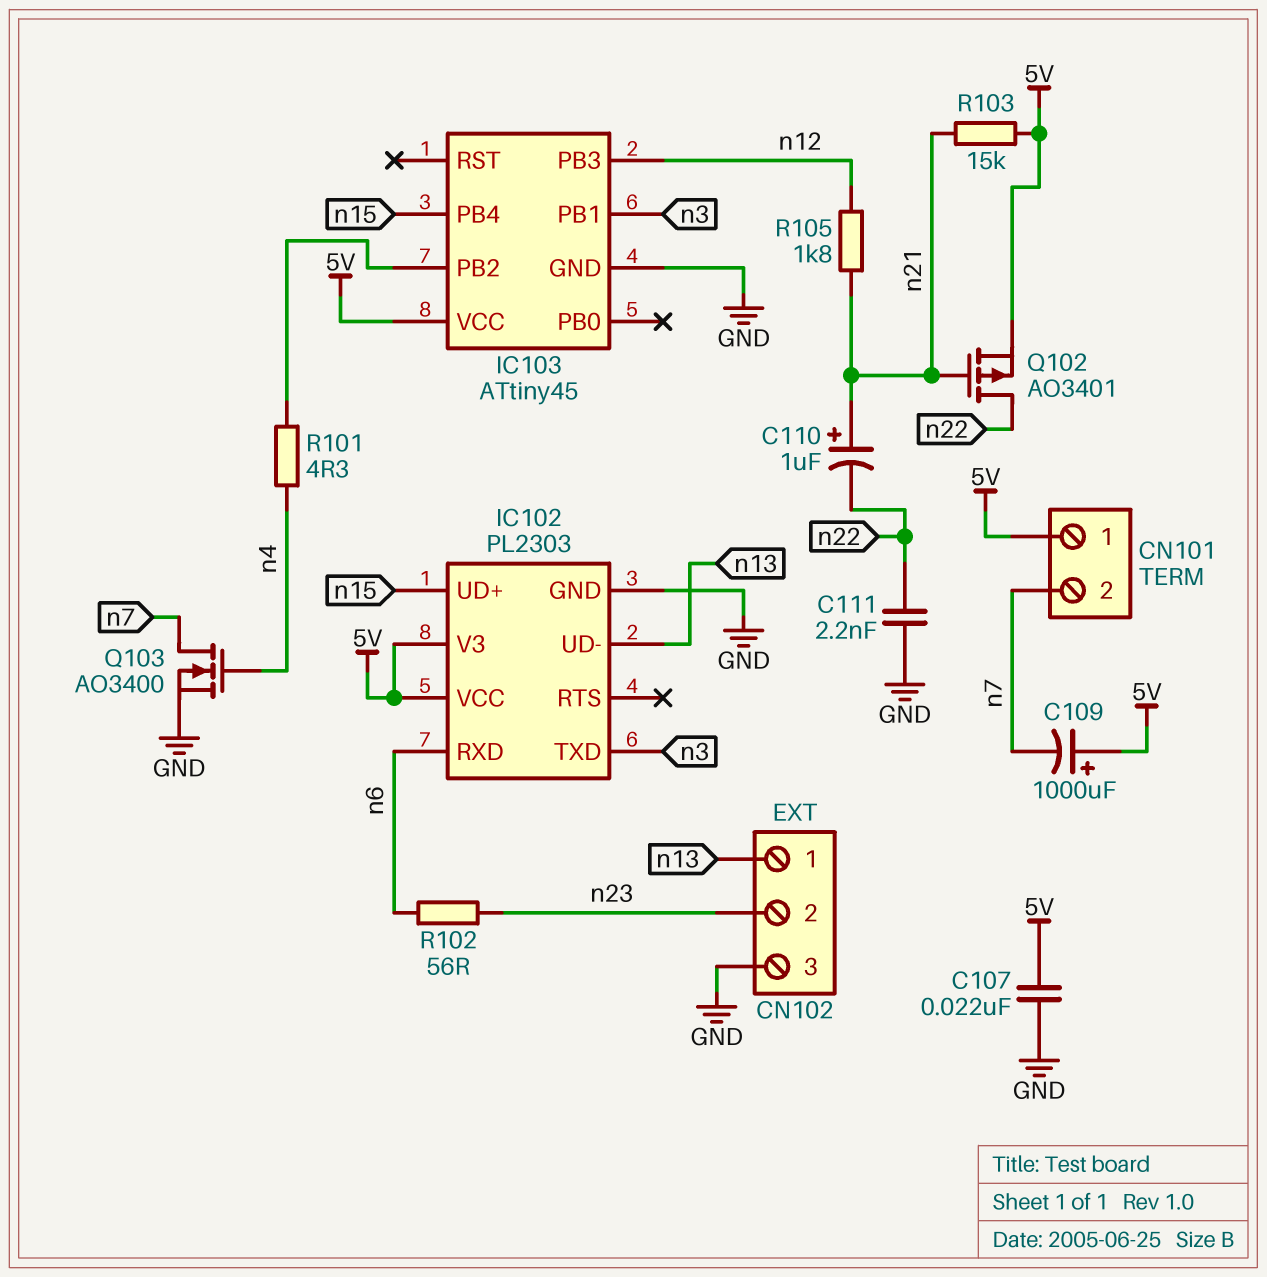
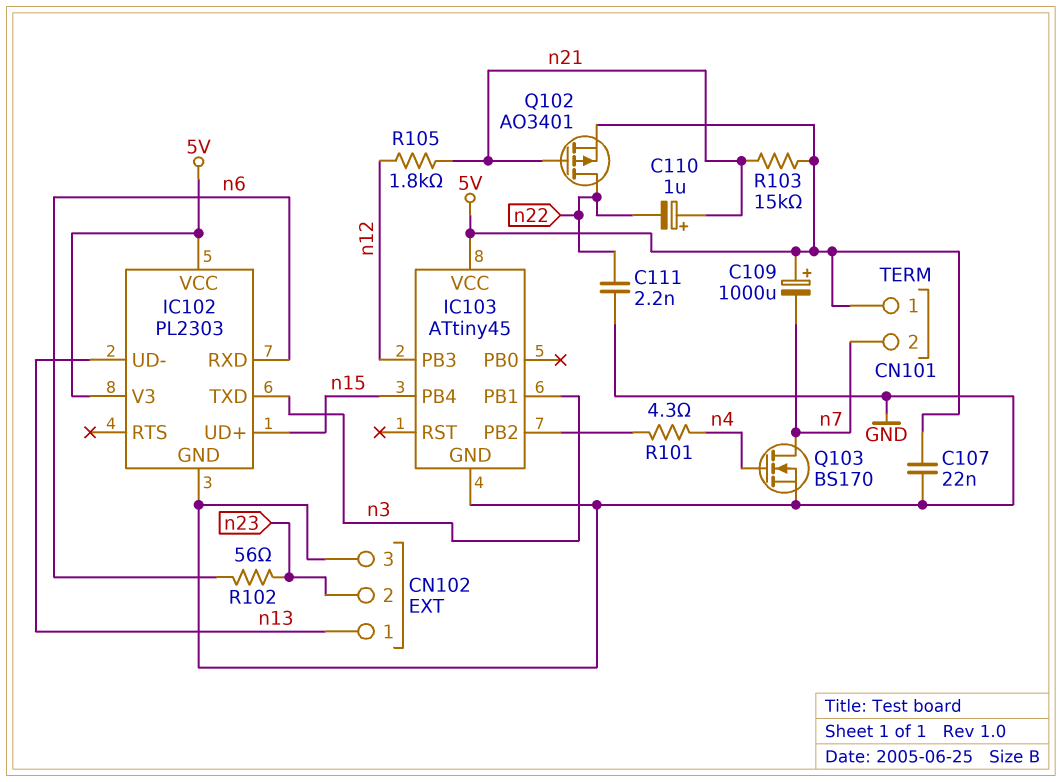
Q103: NMOS AO3400 (G n4, D n7, S GND) -> NMOS BS170 (G n4, D n7, S GND)

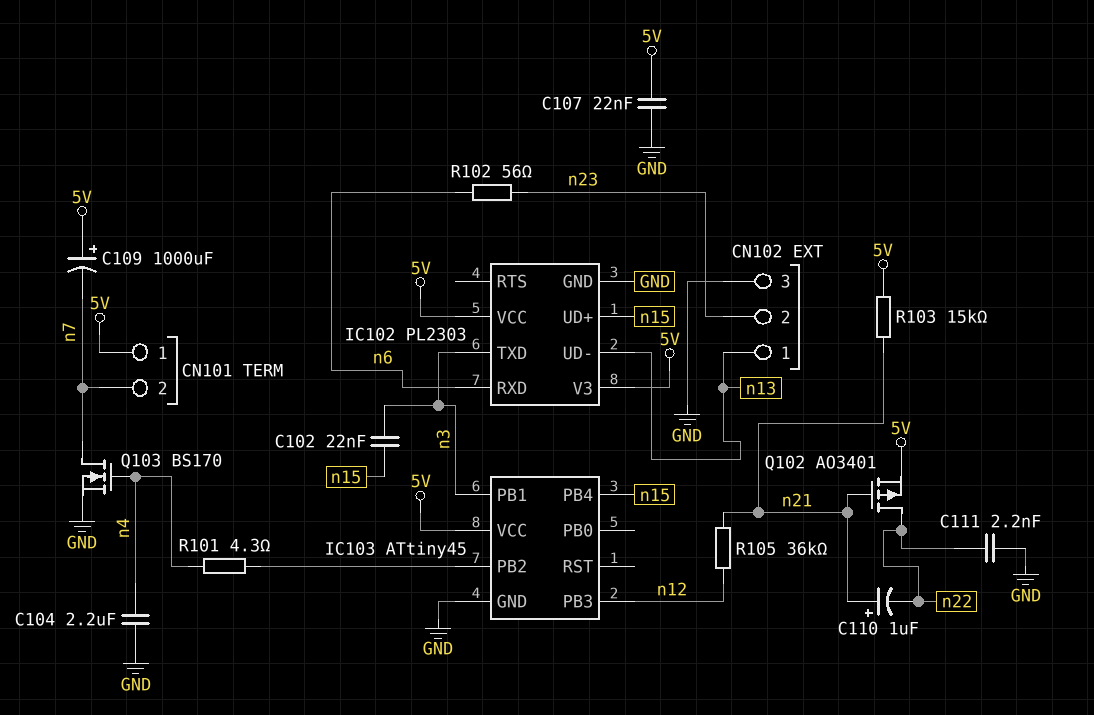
C102: none -> 22nF (n3, n15)
C104: none -> 2.2uF (GND, n4)
R105: 1.8k (n12, n21) -> 36k (n12, n21)

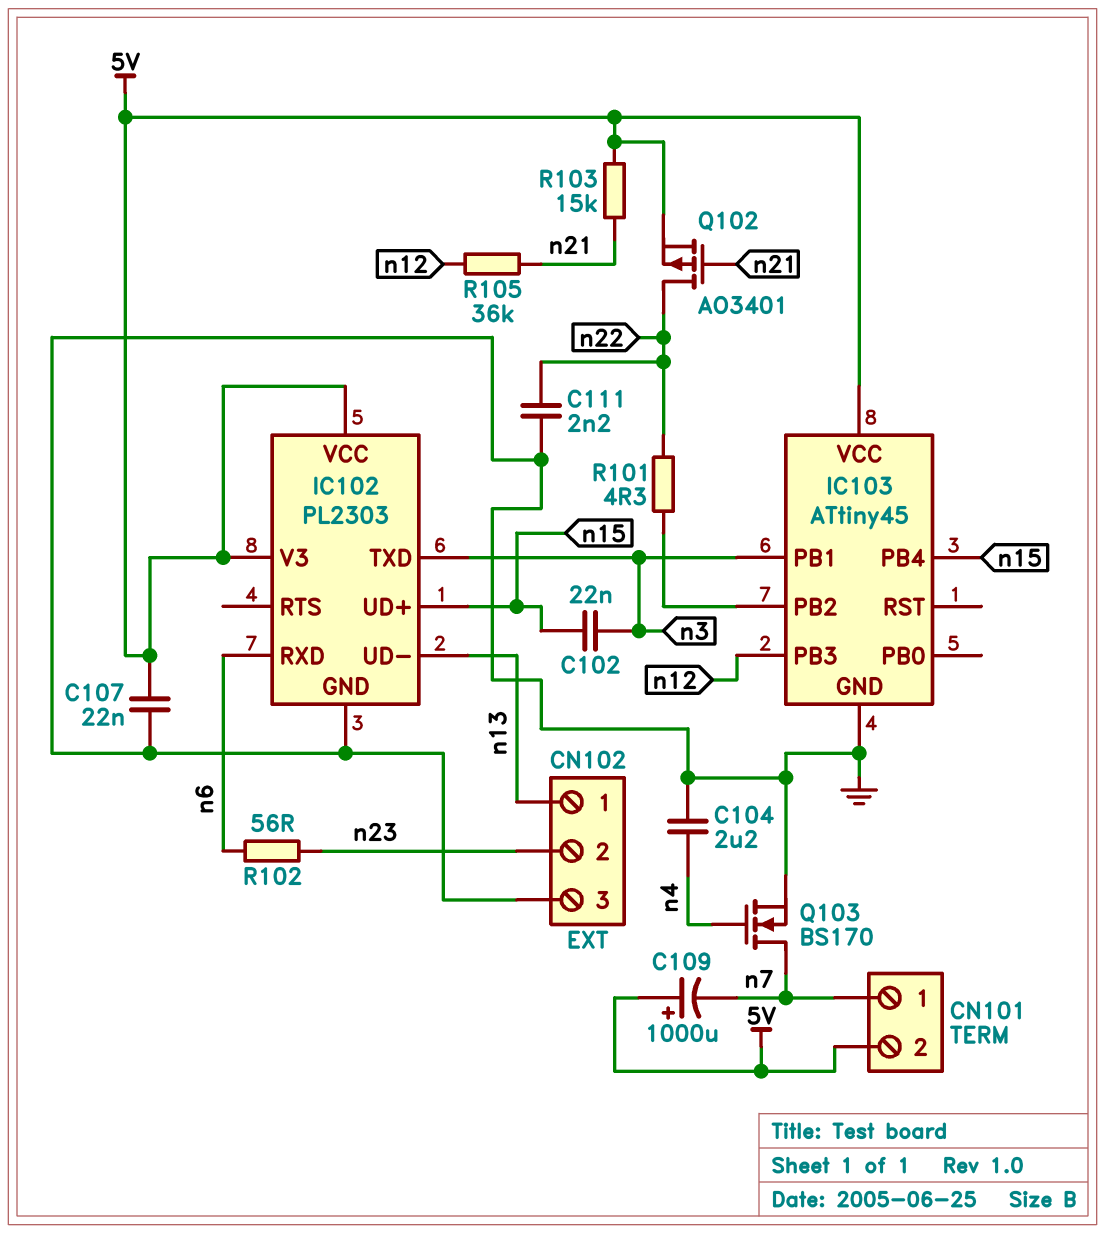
C110: 1uF (plus n21, minus n22) -> none
CN101 pin 1: 5V -> n7
CN101 pin 2: n7 -> 5V
R101: 4.3 (IC103/PB2, n4) -> 4.3 (IC103/PB2, n22)

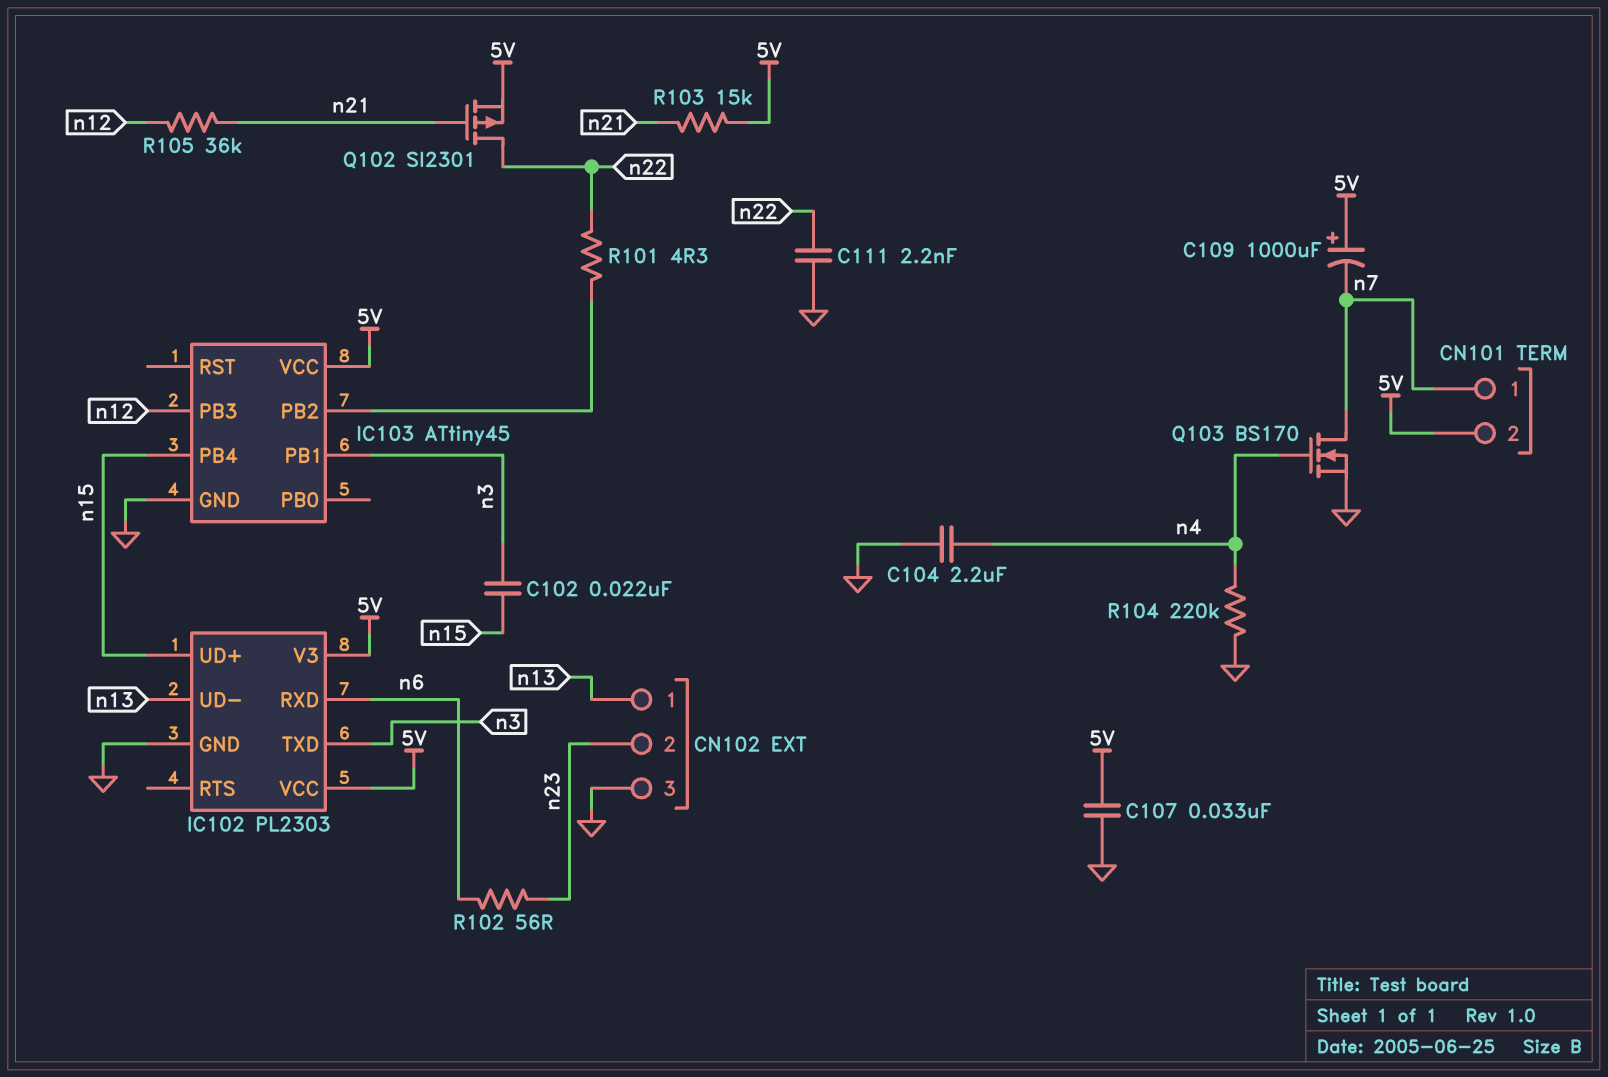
C107: 22nF (5V, GND) -> 33nF (5V, GND)
Q102: PMOS AO3401 (G n21, D n22, S 5V) -> PMOS SI2301 (G n21, D n22, S 5V)
R104: none -> 220k (GND, n4)

